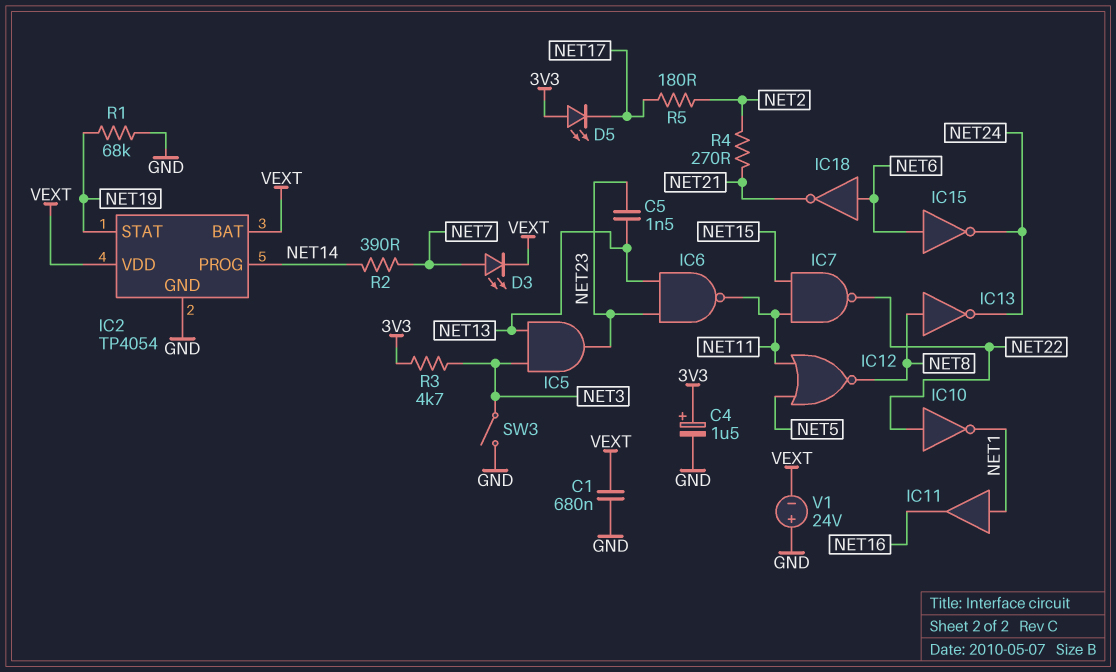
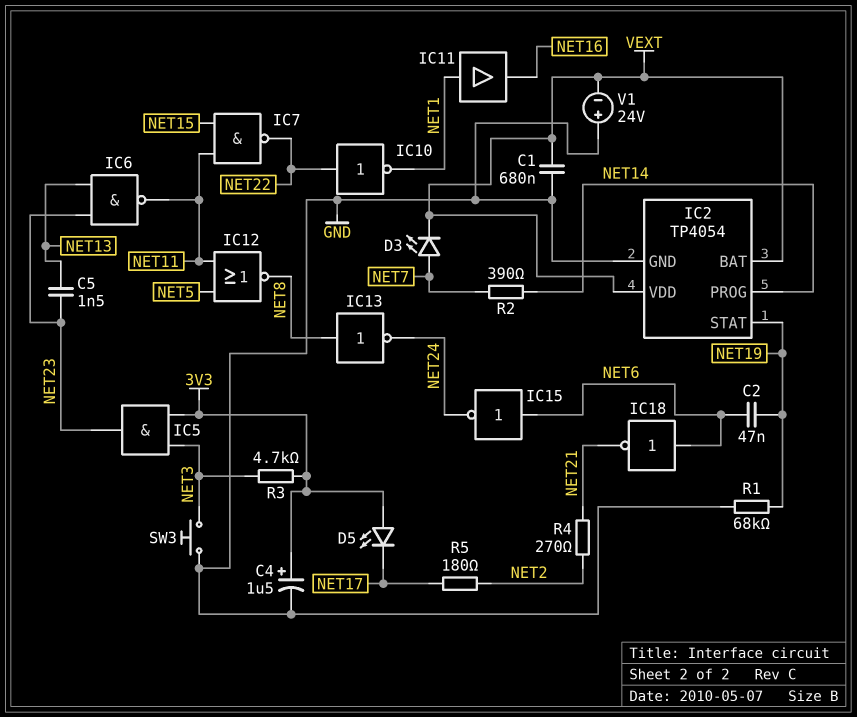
C2: none -> 47nF (NET6, NET19)
IC5: AND (in NET3, in NET13, out NET23) -> AND (in 3V3, in NET3, out NET23)
SW3: switch (GND, NET3) -> button (GND, NET3)

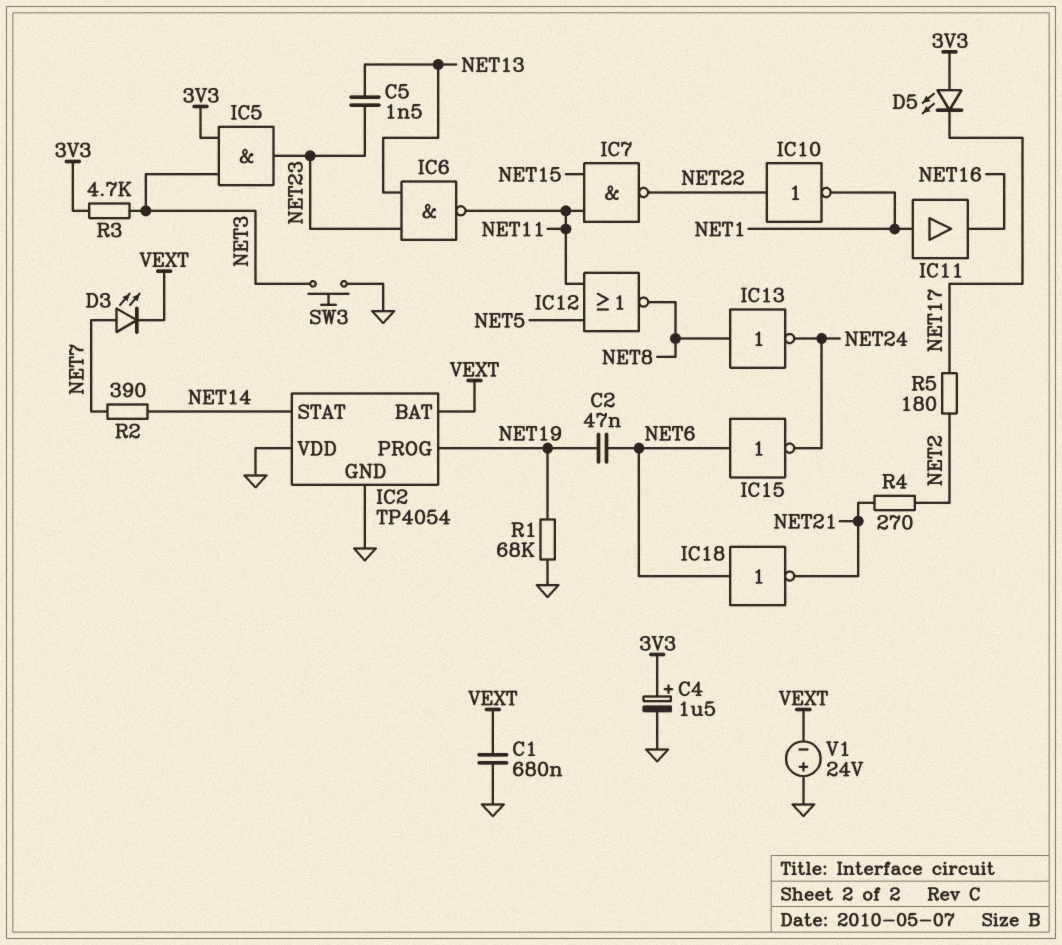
IC2 pin PROG: NET14 -> NET19
IC2 pin STAT: NET19 -> NET14
IC2 pin VDD: VEXT -> GND

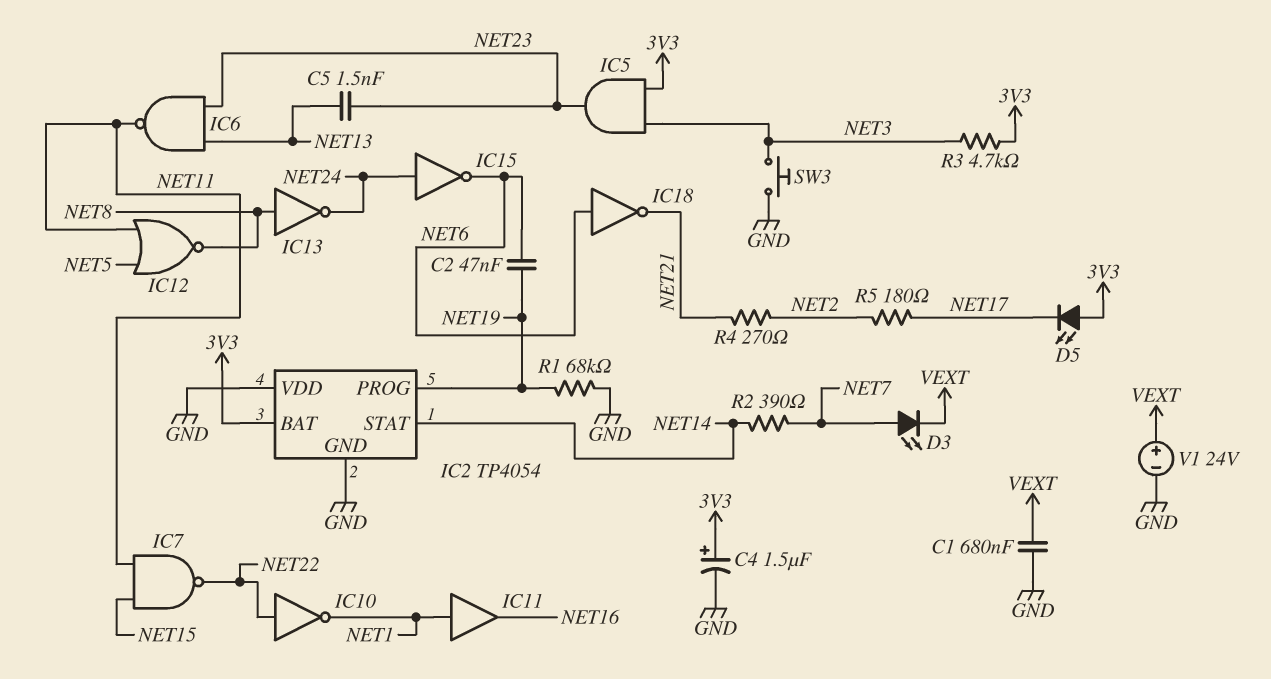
IC2 pin BAT: VEXT -> 3V3
IC15: NOT (in NET6, out NET24) -> NOT (in NET24, out NET6)
V1: 24V (plus GND, minus VEXT) -> 24V (plus VEXT, minus GND)

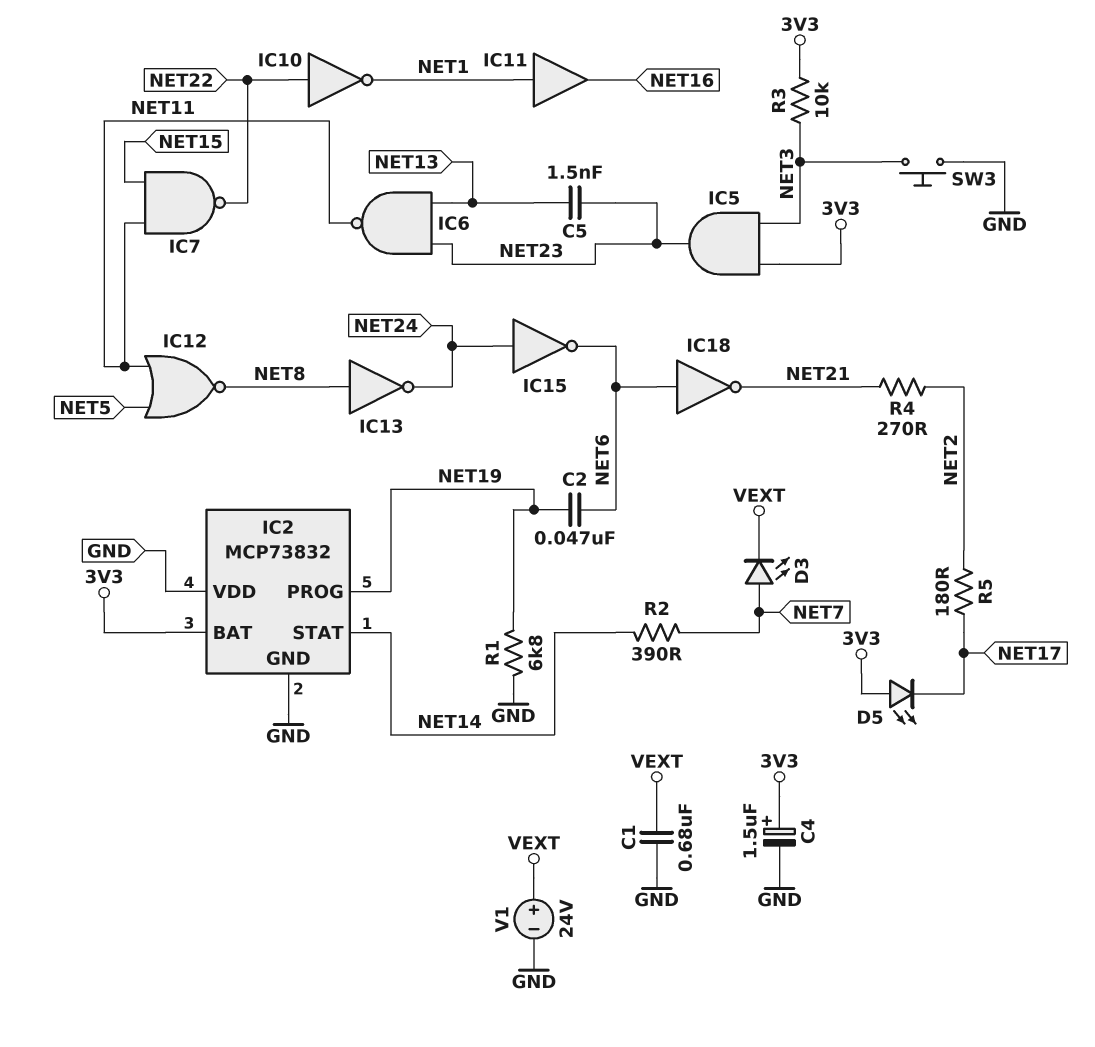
IC2: TP4054 -> MCP73832
R1: 68k (GND, NET19) -> 6.8k (GND, NET19)
R3: 4.7k (3V3, NET3) -> 10k (3V3, NET3)

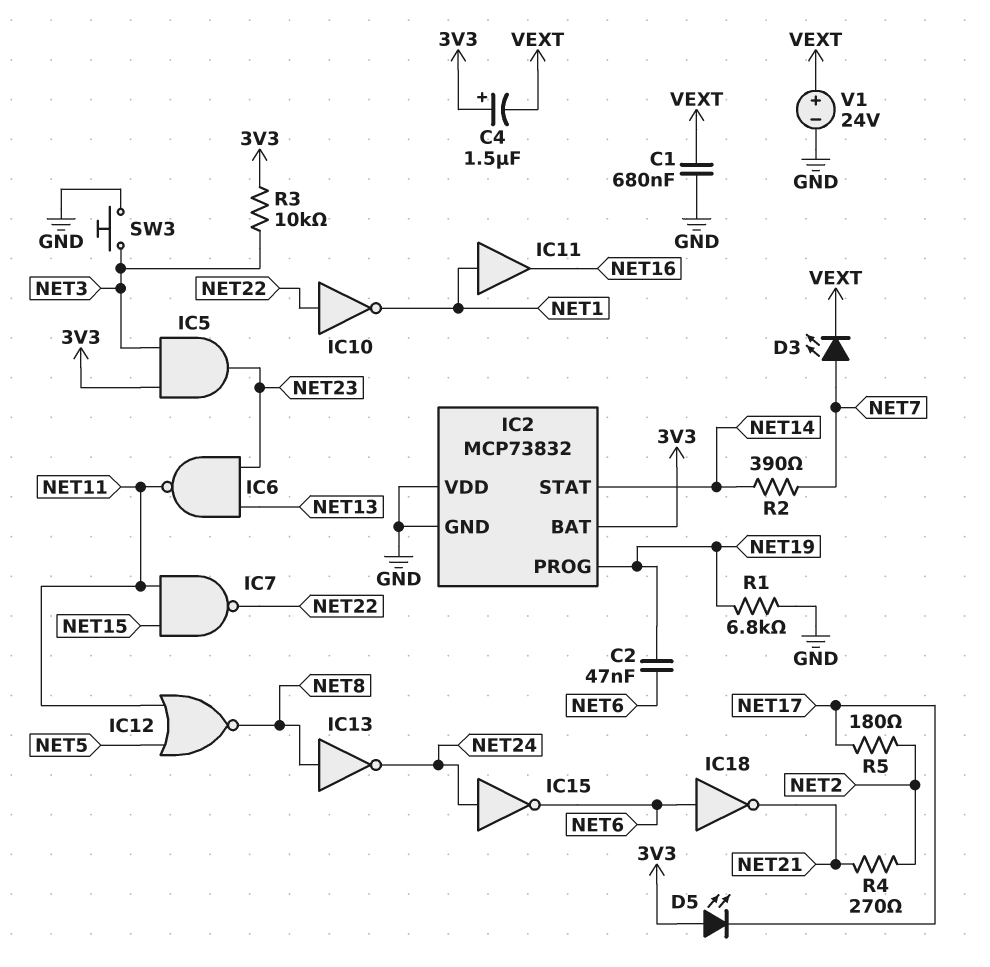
C4: 1.5uF (plus 3V3, minus GND) -> 1.5uF (plus 3V3, minus VEXT)
C5: 1.5nF (NET13, NET23) -> none

